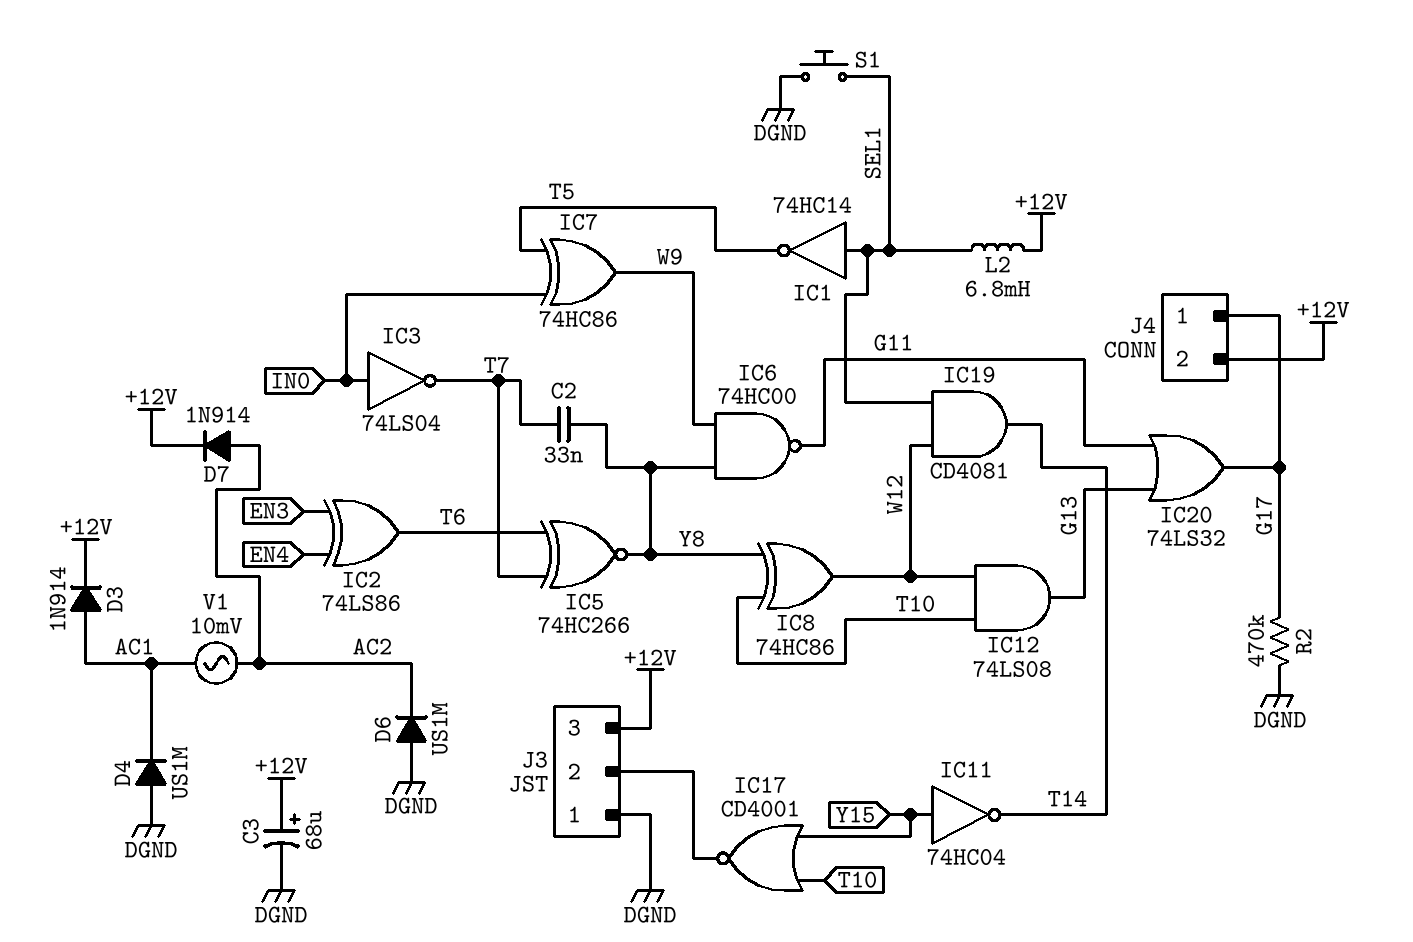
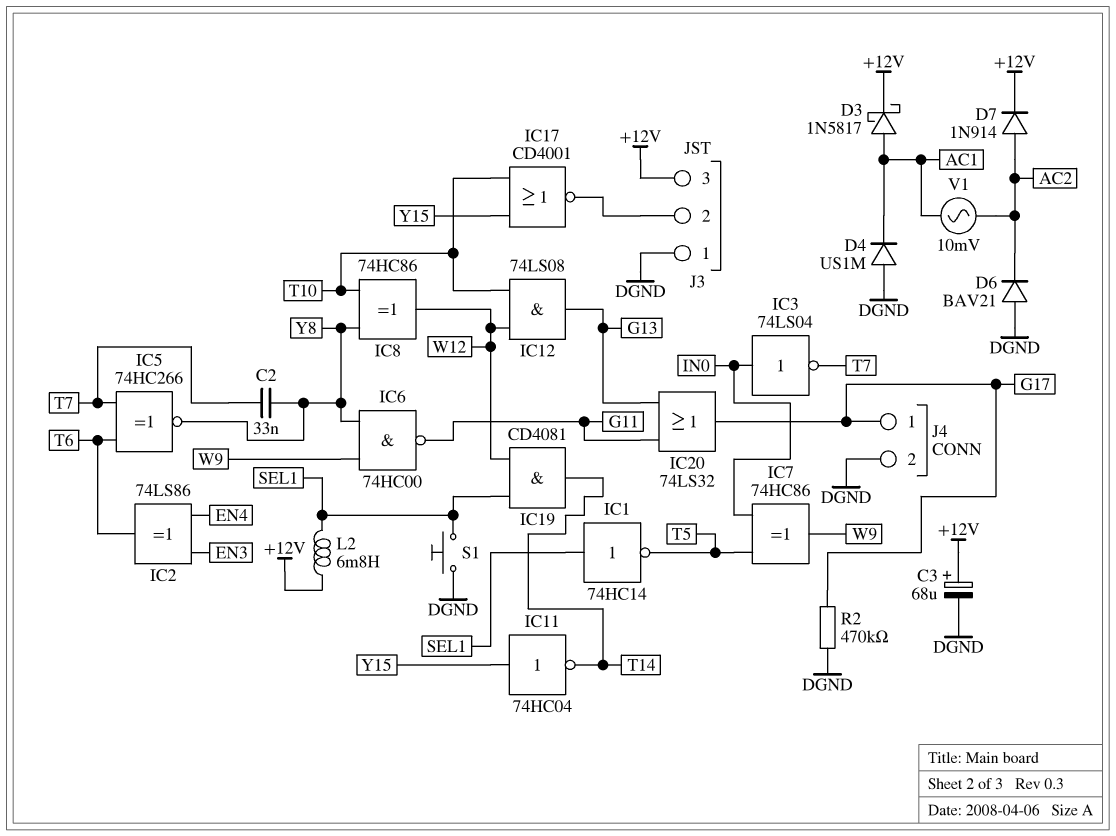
D3: diode 1N914 (A AC1, K +12V) -> schottky 1N5817 (A AC1, K +12V)
D6: diode US1M (A DGND, K AC2) -> diode BAV21 (A DGND, K AC2)
J4 pin 2: +12V -> DGND

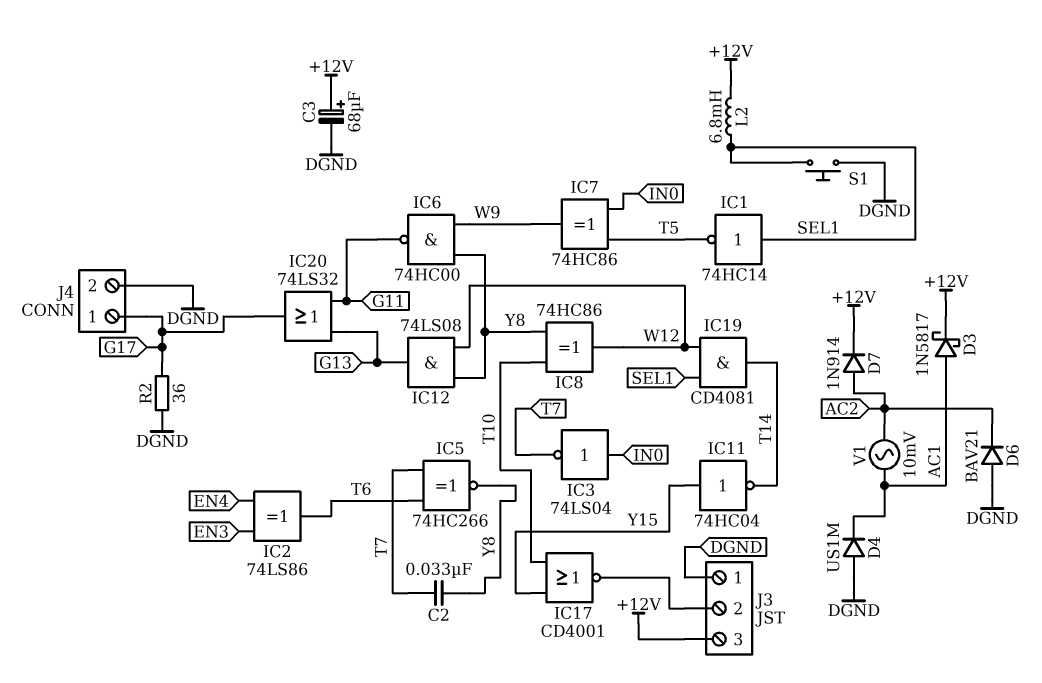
IC12: AND 74LS08 (in T10, in W12, out G13) -> AND 74LS08 (in W12, in Y8, out G13)
R2: 470k (DGND, G17) -> 36 (DGND, G17)

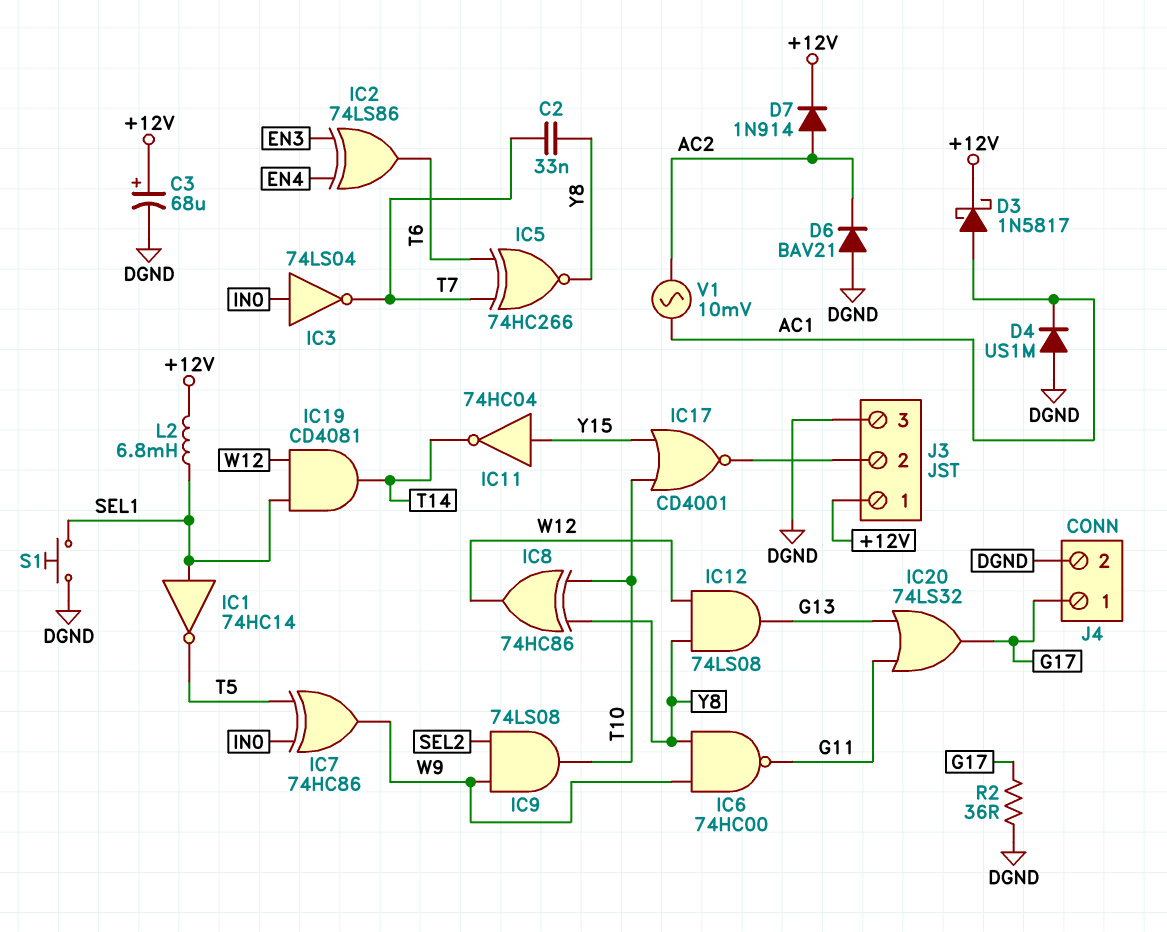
IC9: none -> AND 74LS08 (in SEL2, in W9, out T10)
J3 pin 1: DGND -> +12V
J3 pin 3: +12V -> DGND

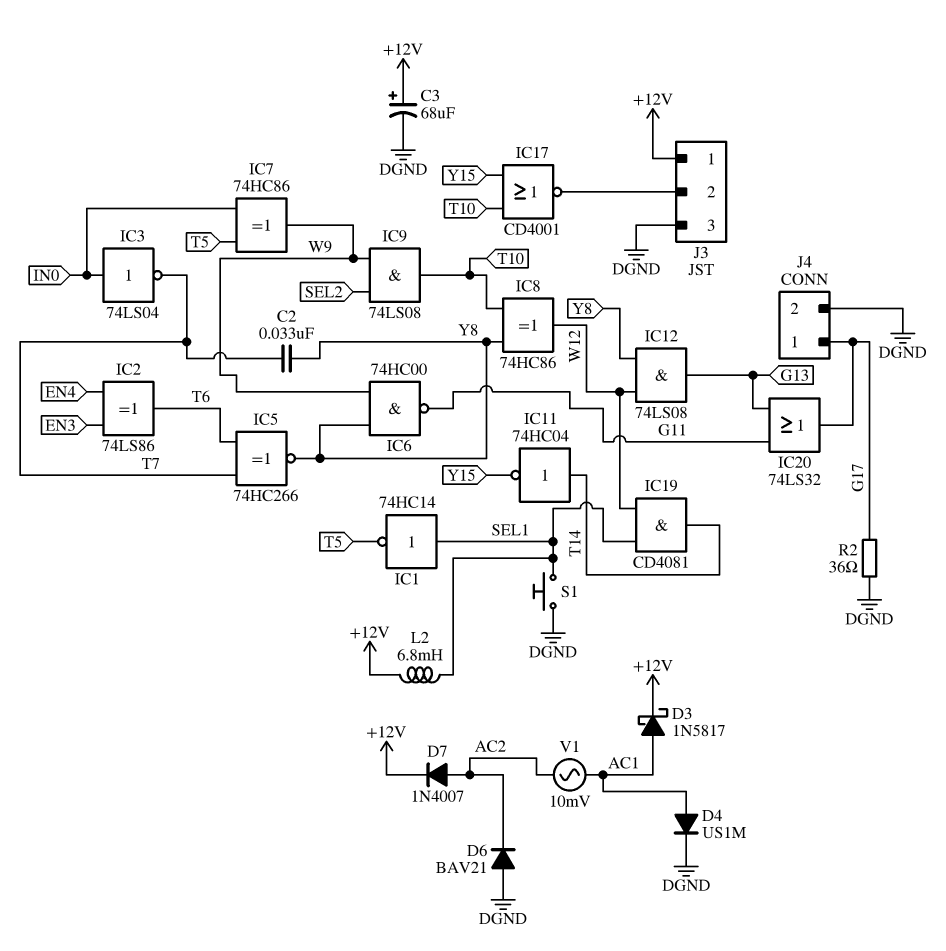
D4: diode US1M (A DGND, K AC1) -> diode US1M (A AC1, K DGND)
D7: diode 1N914 (A AC2, K +12V) -> diode 1N4007 (A AC2, K +12V)
IC11: NOT 74HC04 (in Y15, out T14) -> NOT 74HC04 (in T14, out Y15)

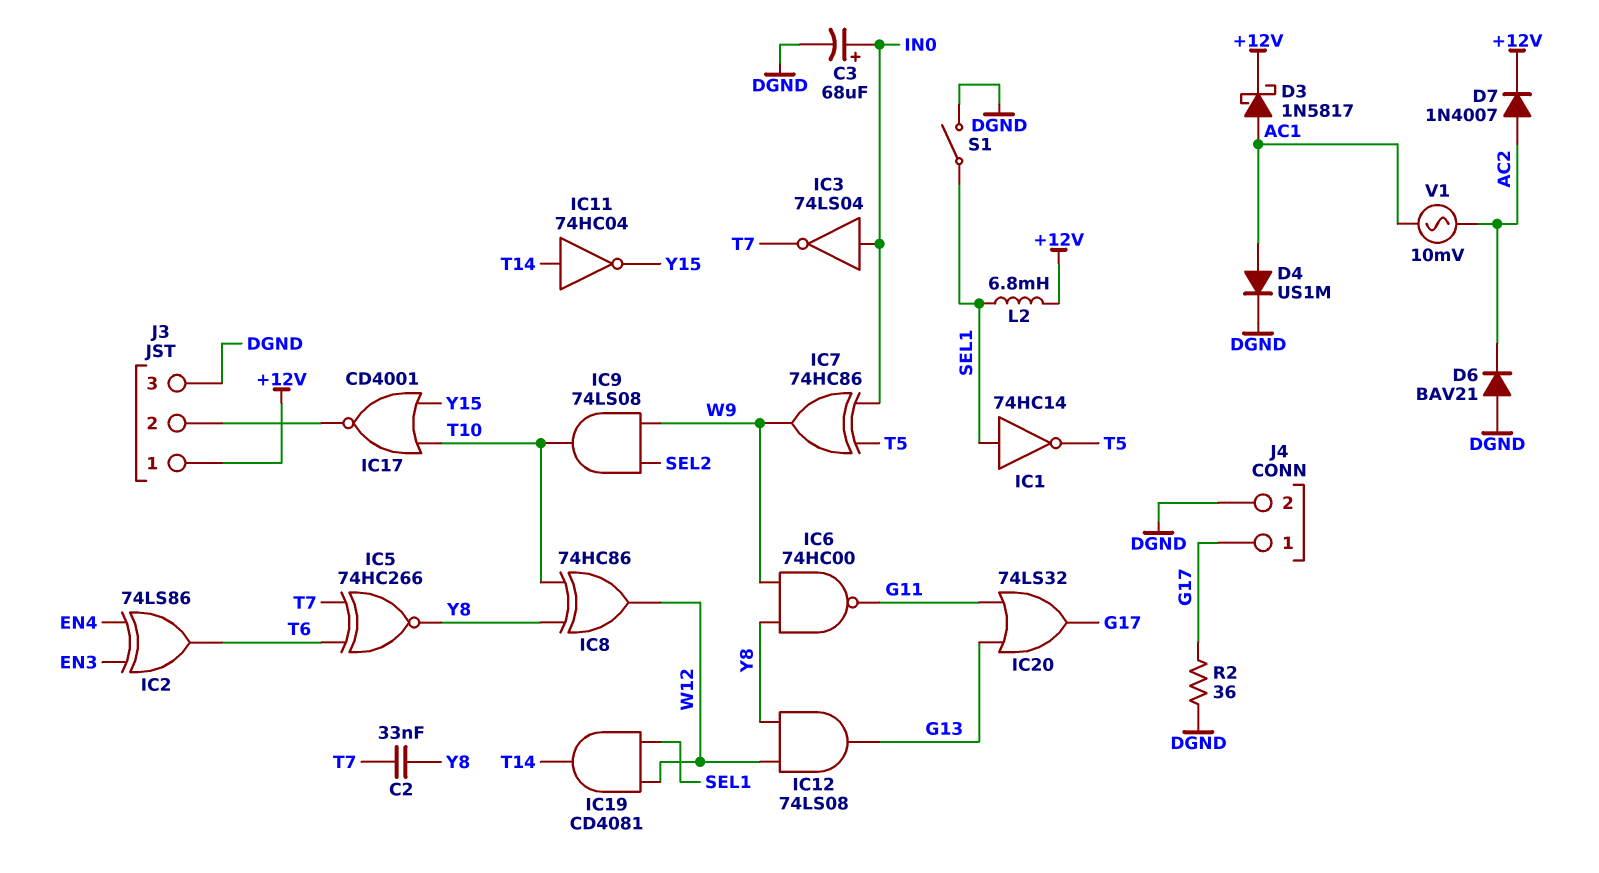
C3: 68uF (plus +12V, minus DGND) -> 68uF (plus IN0, minus DGND)
S1: button (DGND, SEL1) -> switch (DGND, SEL1)

